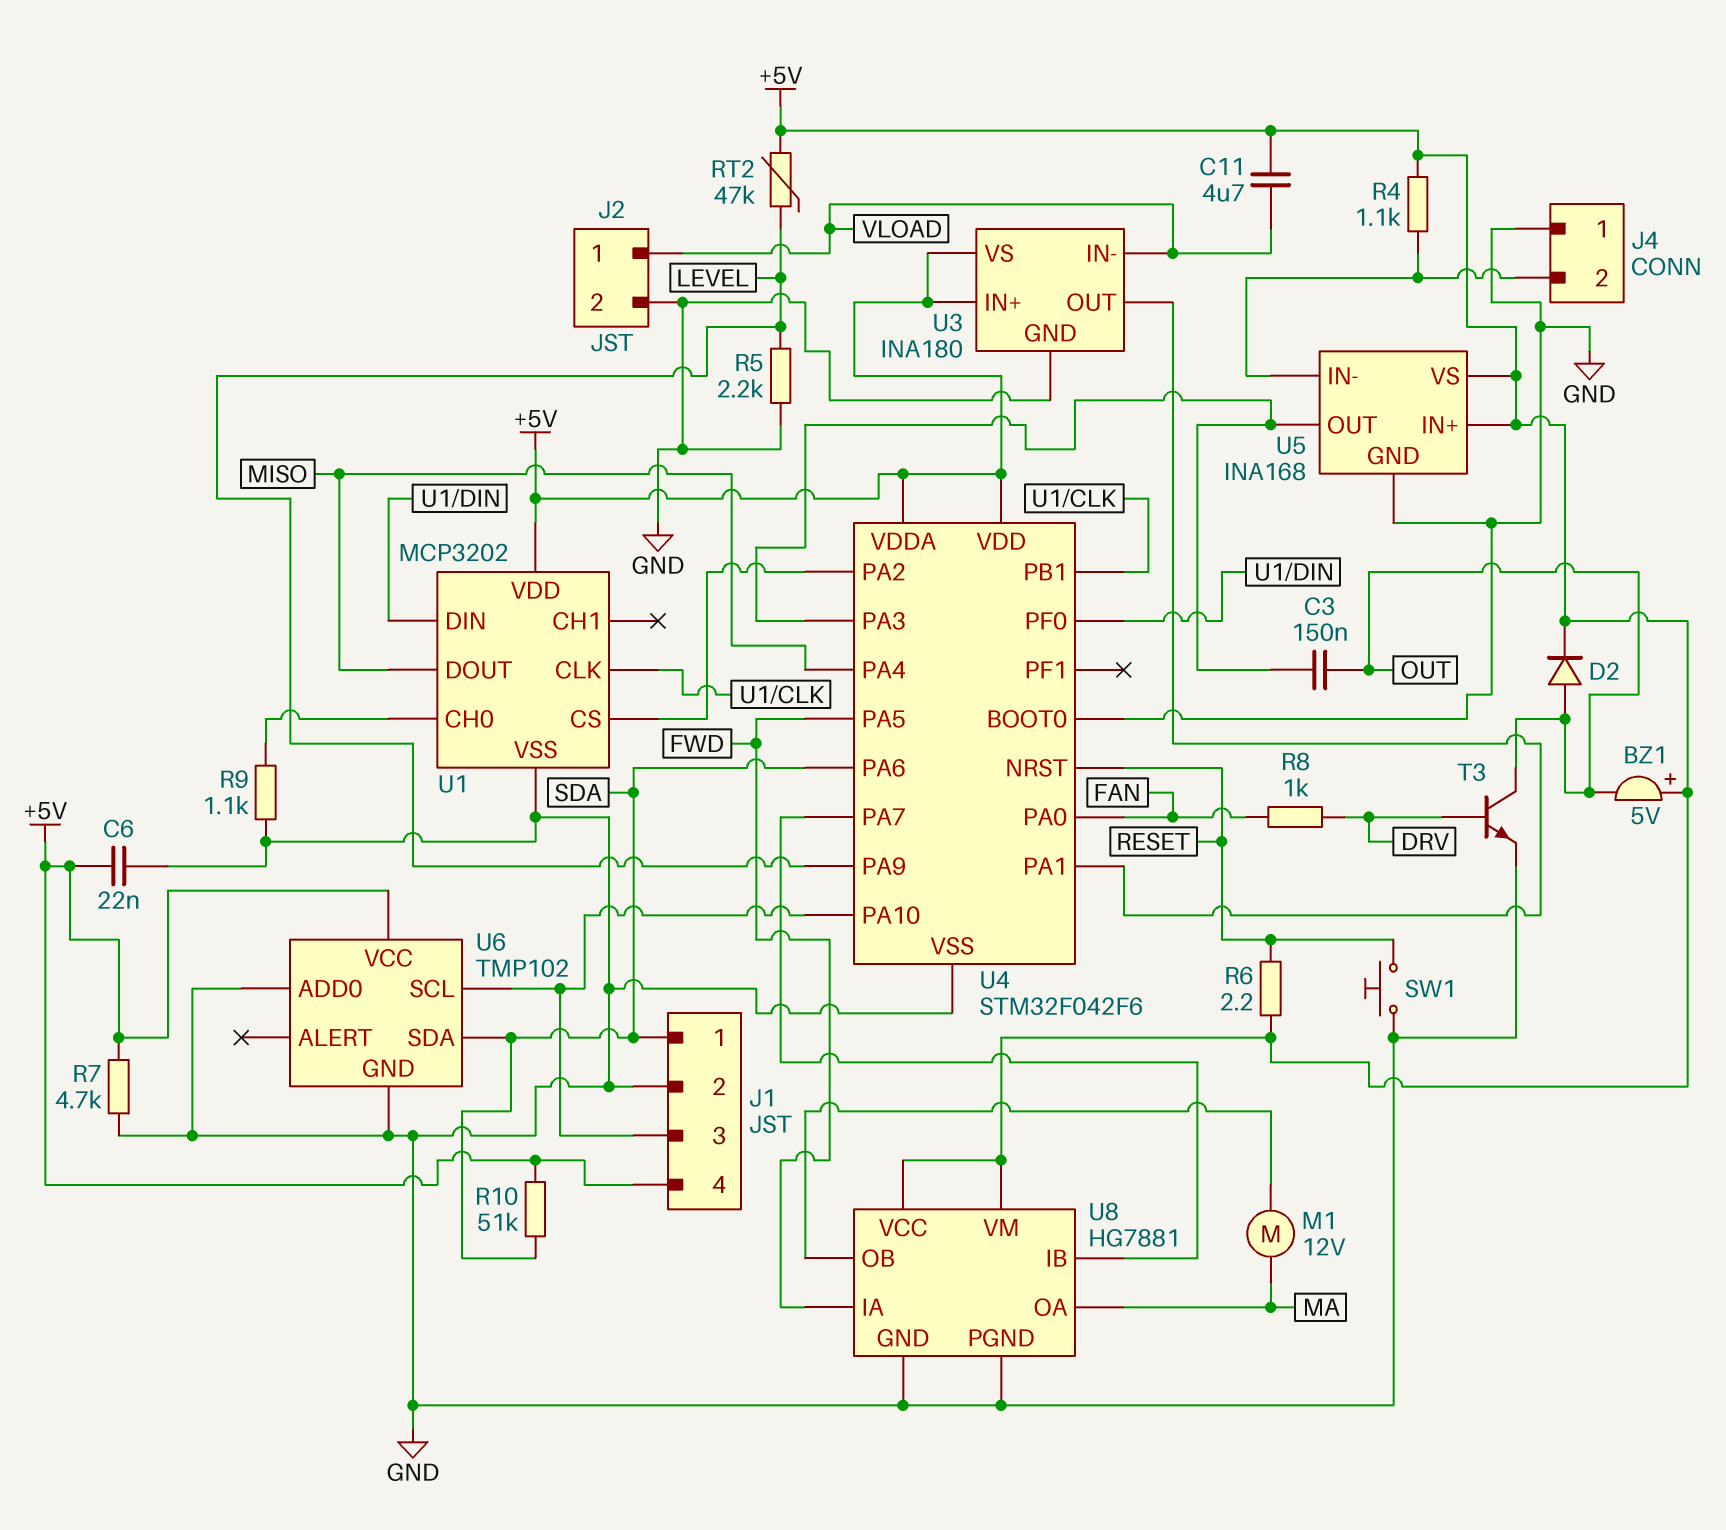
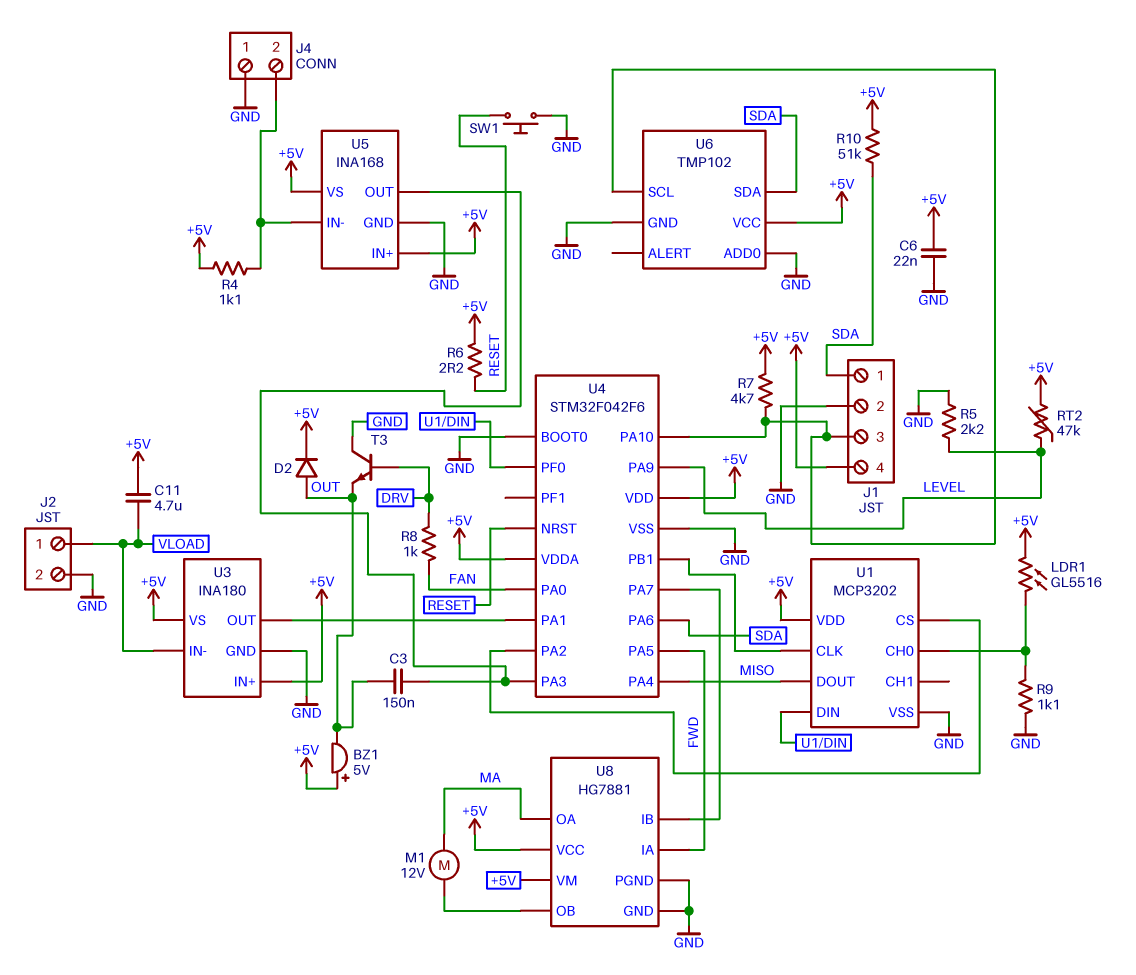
LDR1: none -> GL5516 (+5V, U1/CH0)
R7: 4.7k (+5V, GND) -> 4.7k (+5V, J1/3)
T3: NPN (B DRV, C OUT, E GND) -> NPN (B DRV, C GND, E OUT)

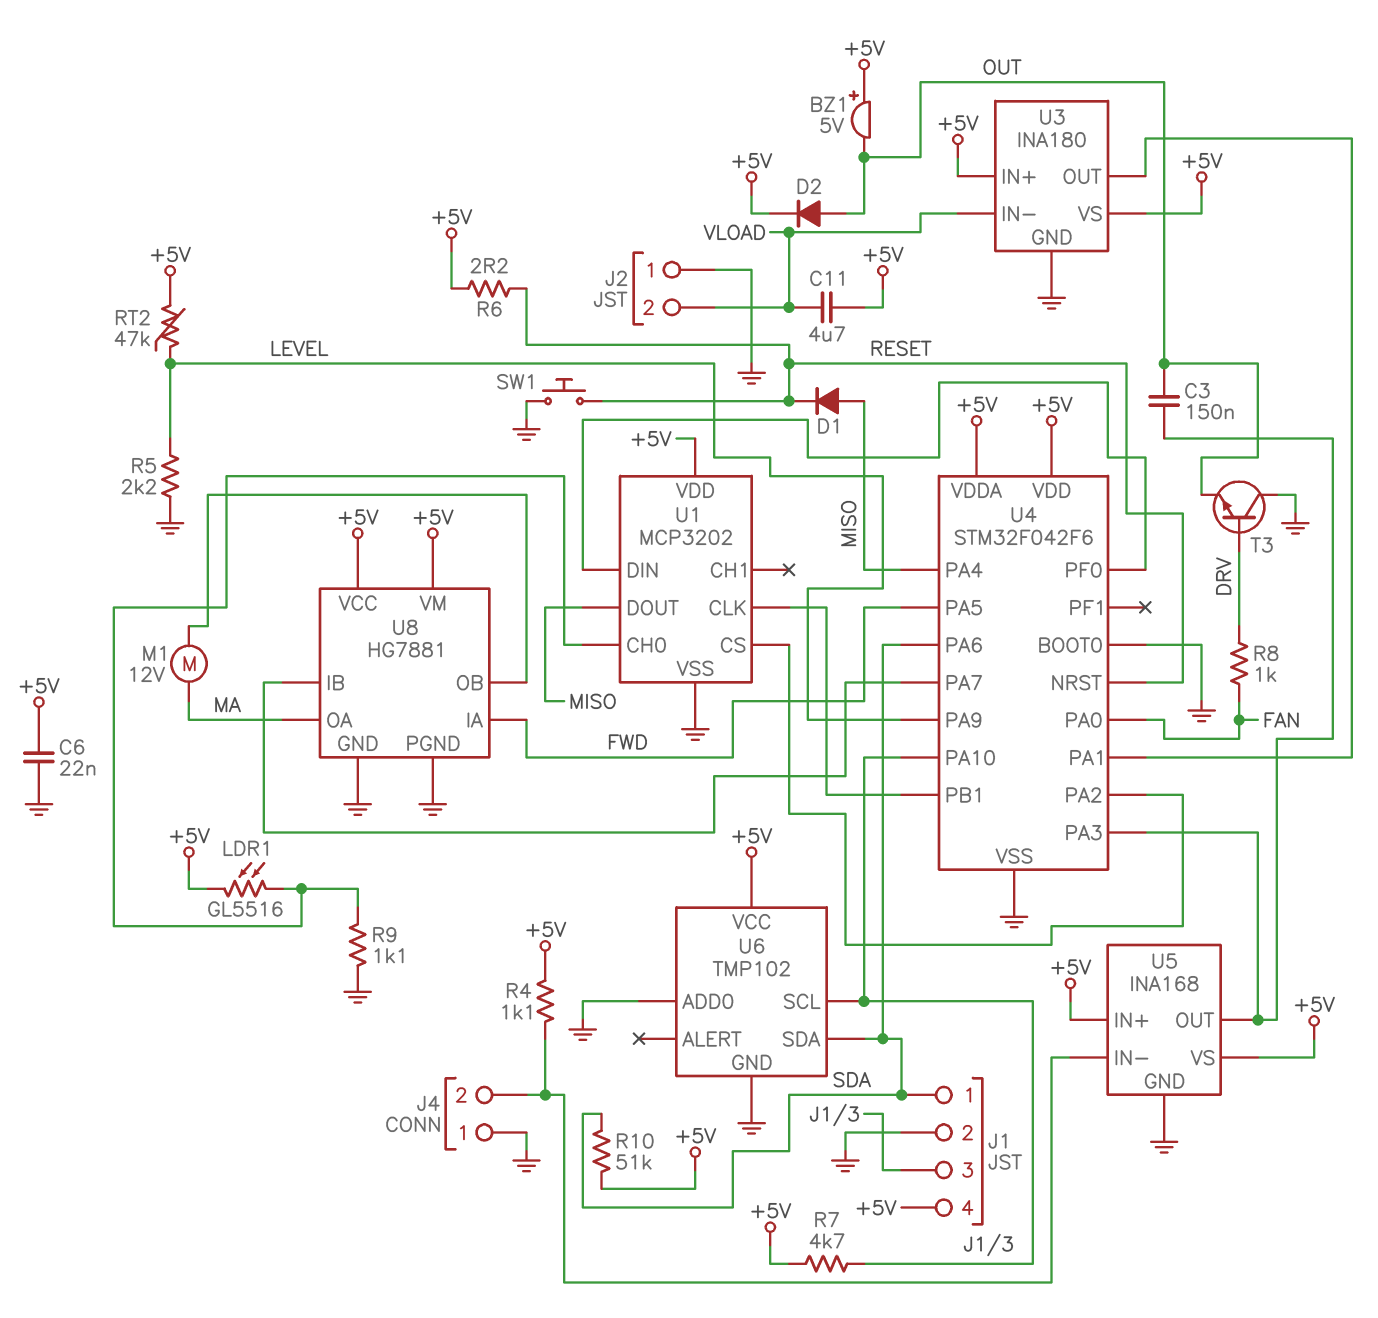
D1: none -> diode (A MISO, K RESET)
J2 pin 1: VLOAD -> GND
J2 pin 2: GND -> VLOAD

